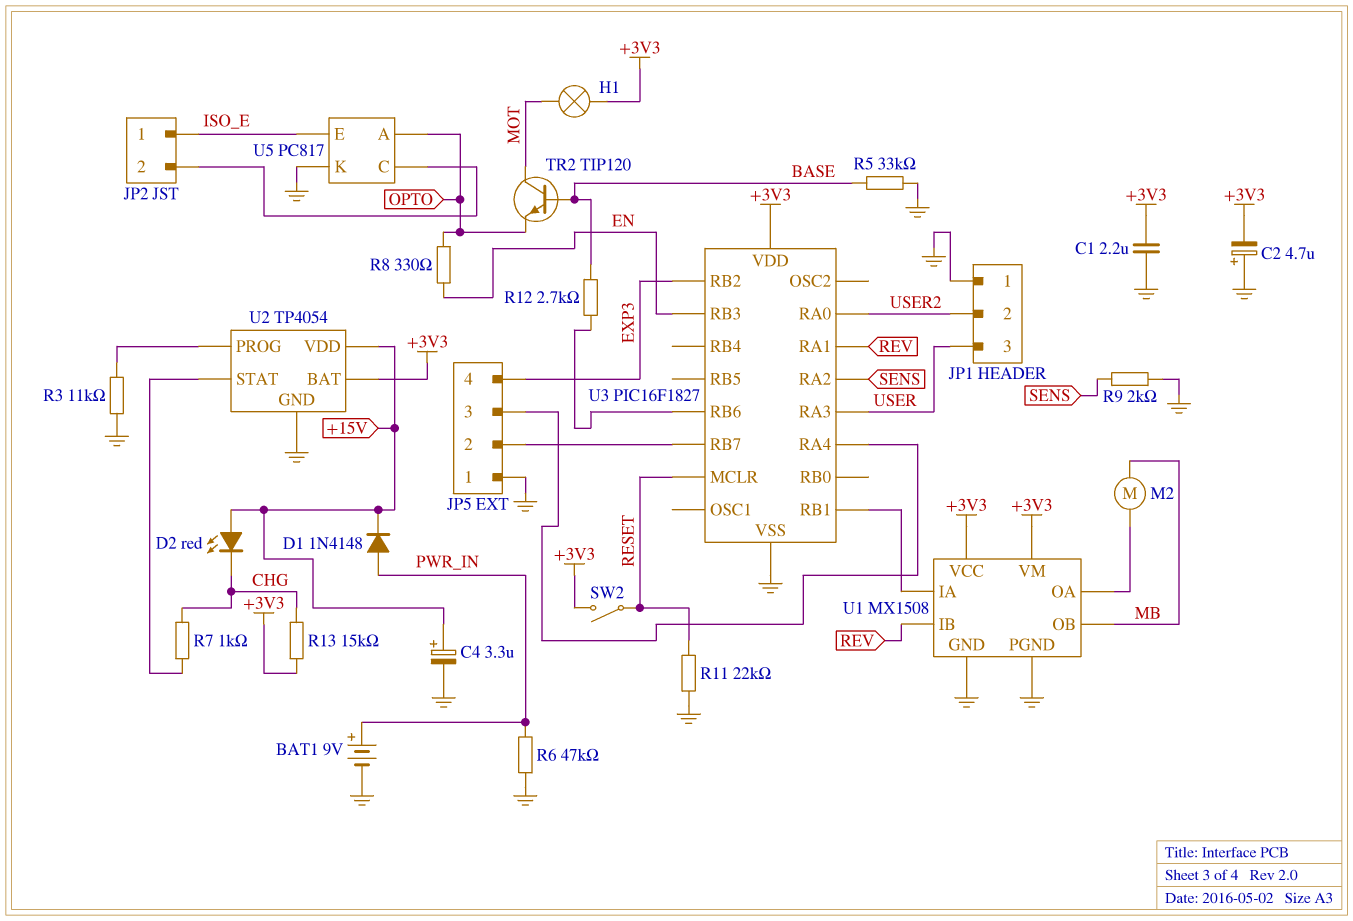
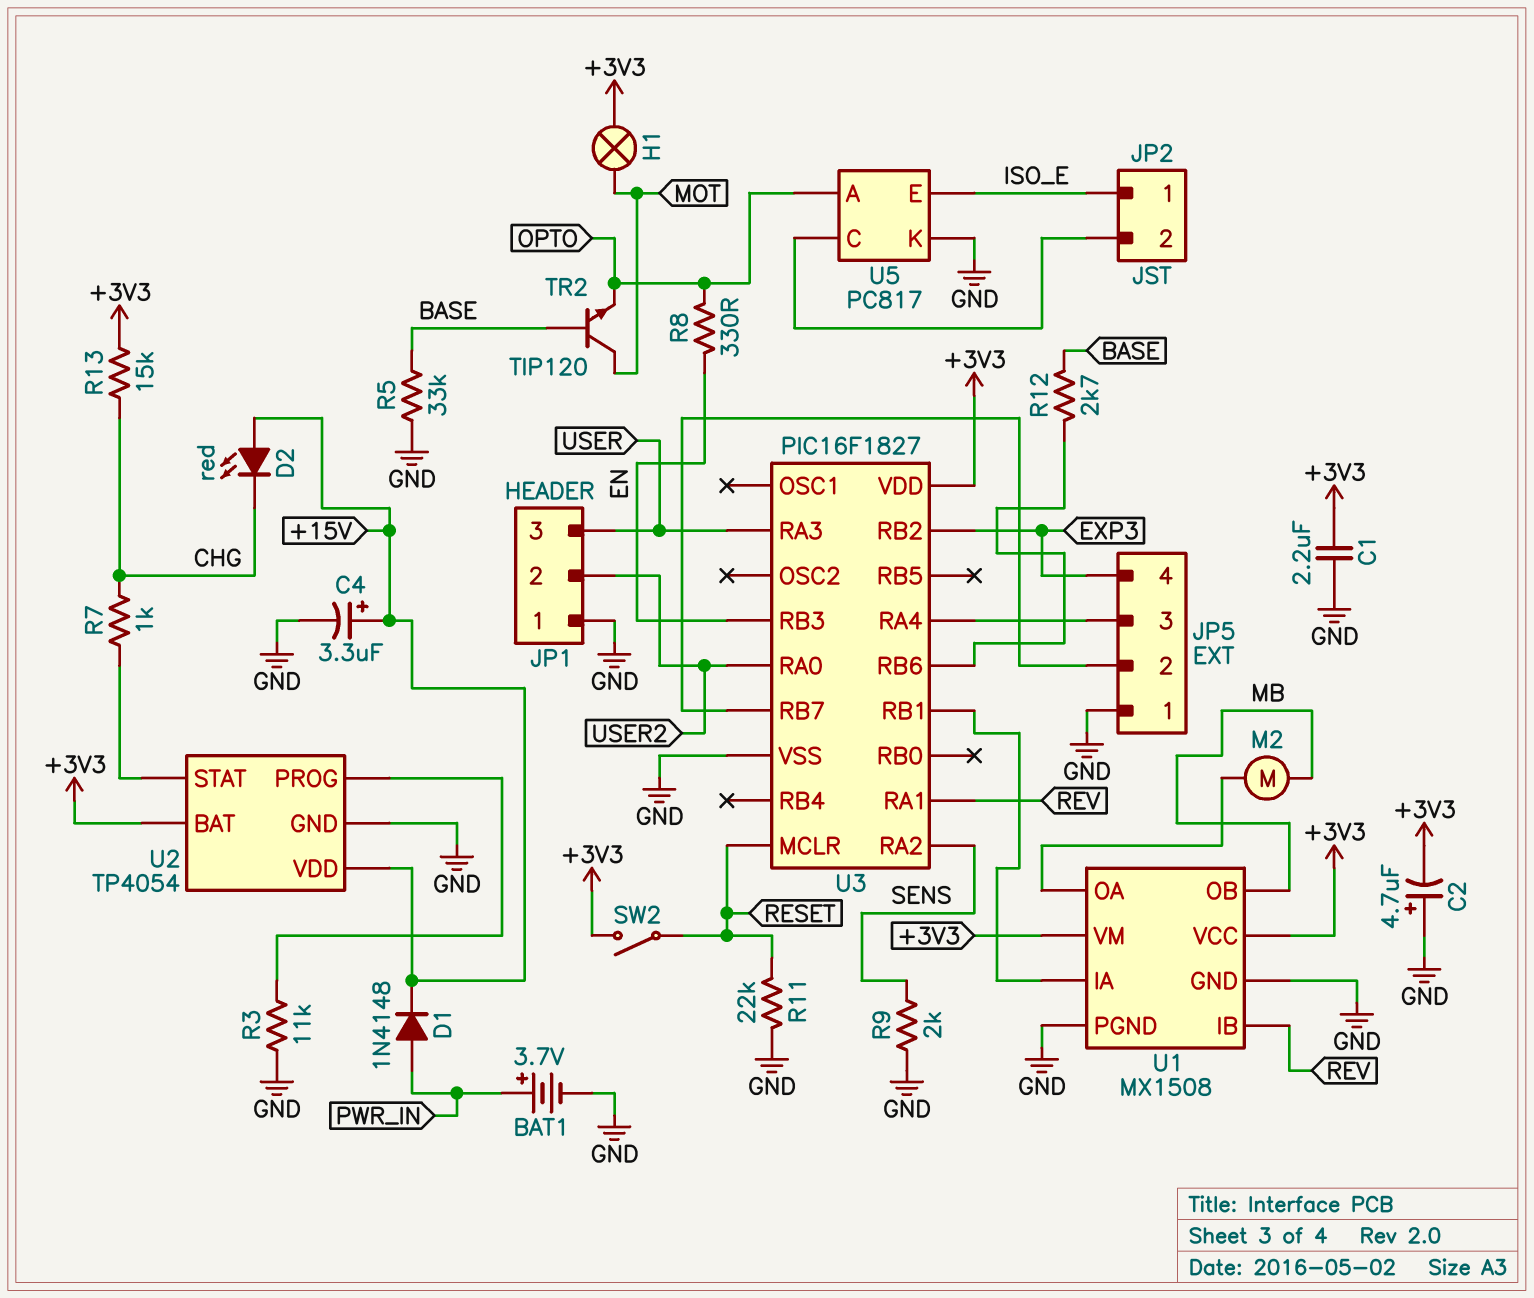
BAT1: 9V (plus PWR_IN, minus GND) -> 3.7V (plus PWR_IN, minus GND)
R6: 47k (GND, PWR_IN) -> none

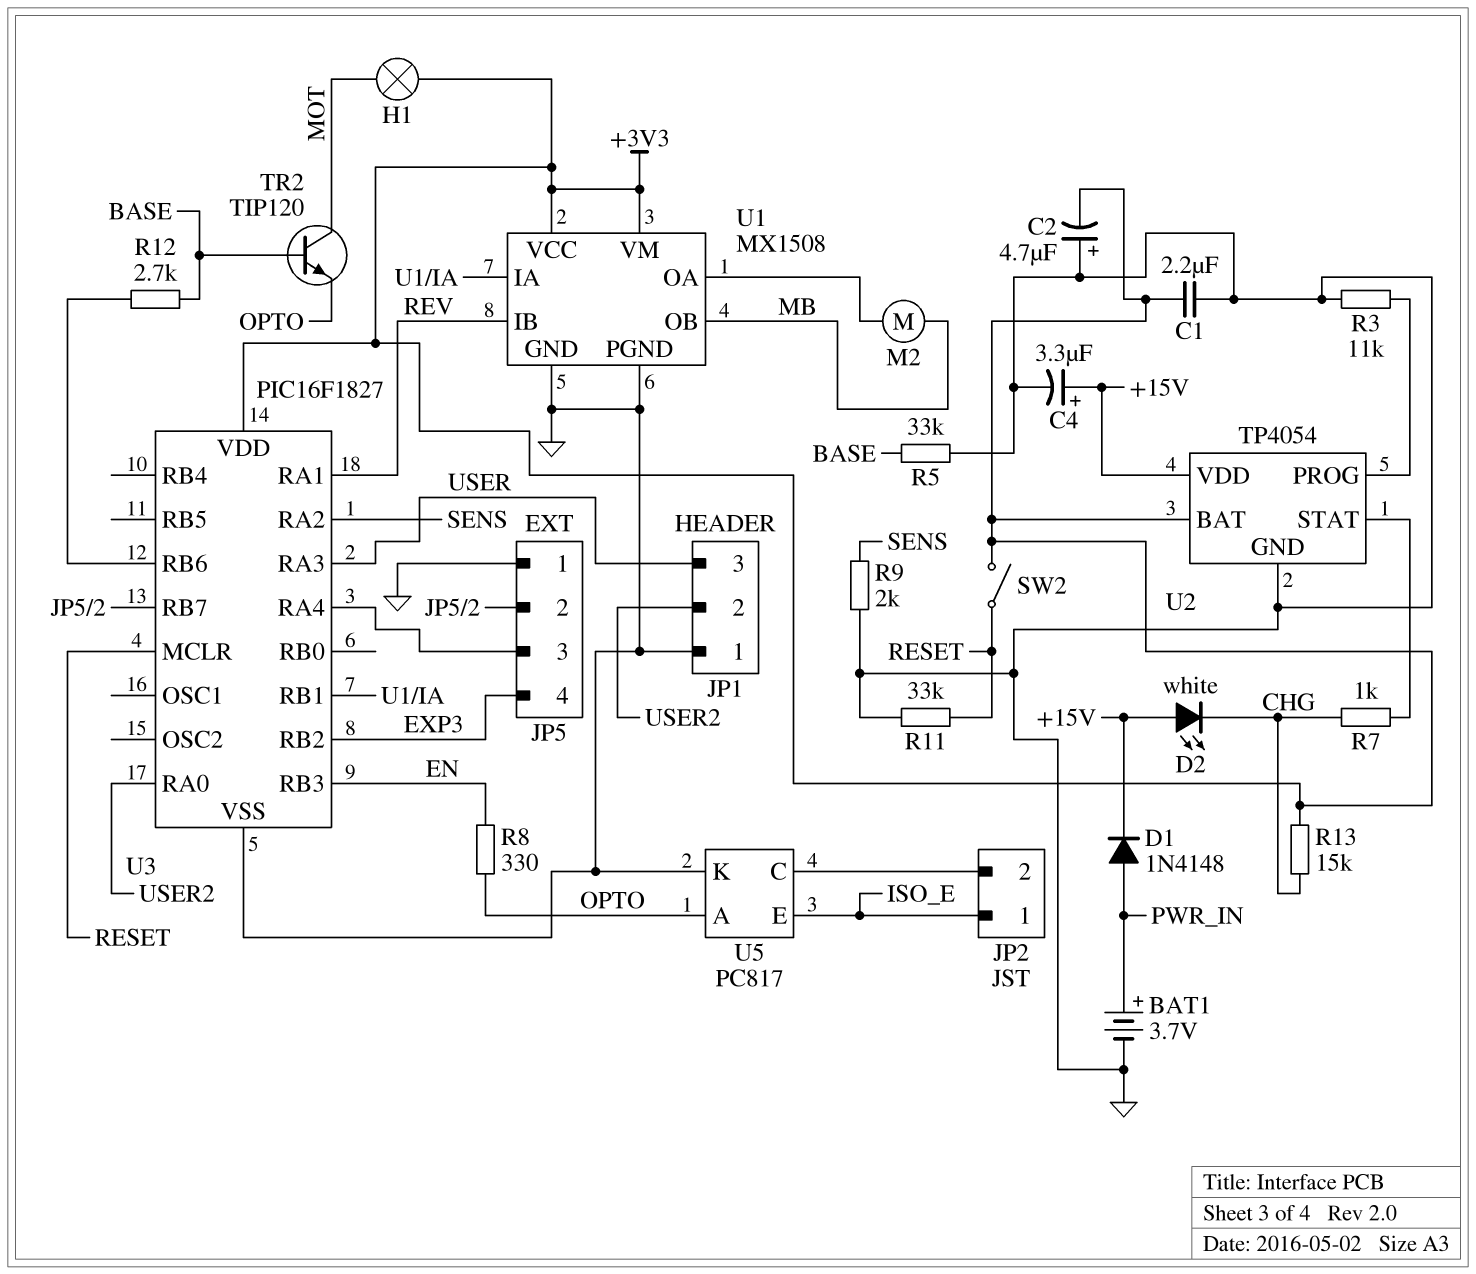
D2: LED red (A +15V, K CHG) -> LED white (A +15V, K CHG)
R11: 22k (GND, RESET) -> 33k (GND, RESET)

